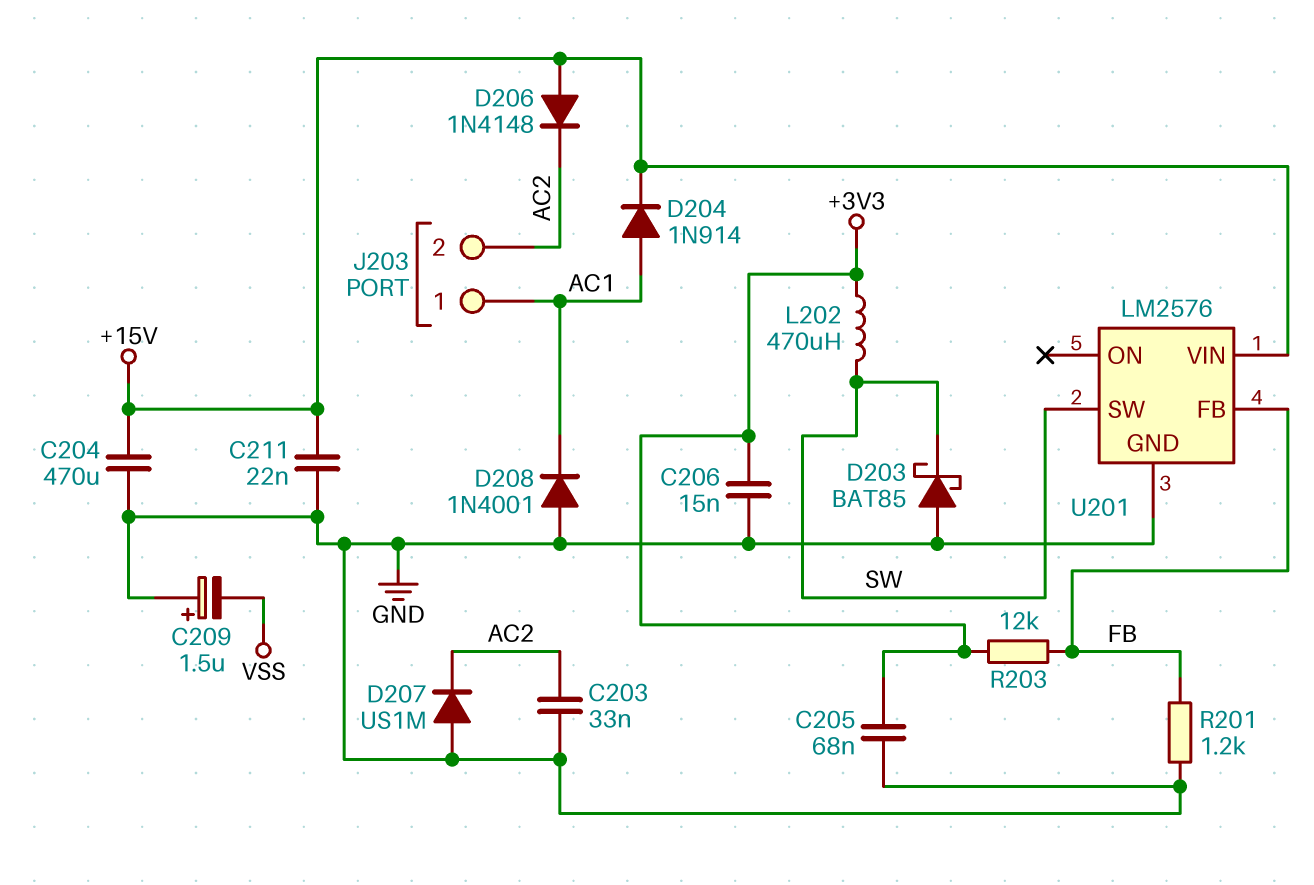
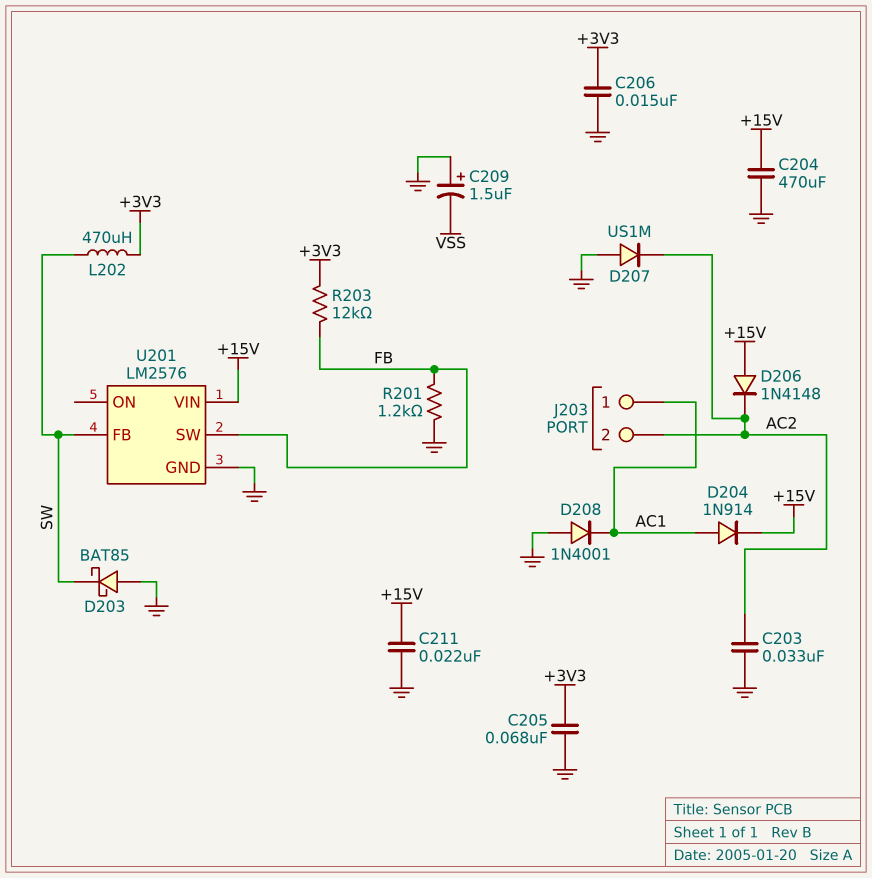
U201 pin FB: FB -> SW
U201 pin SW: SW -> FB

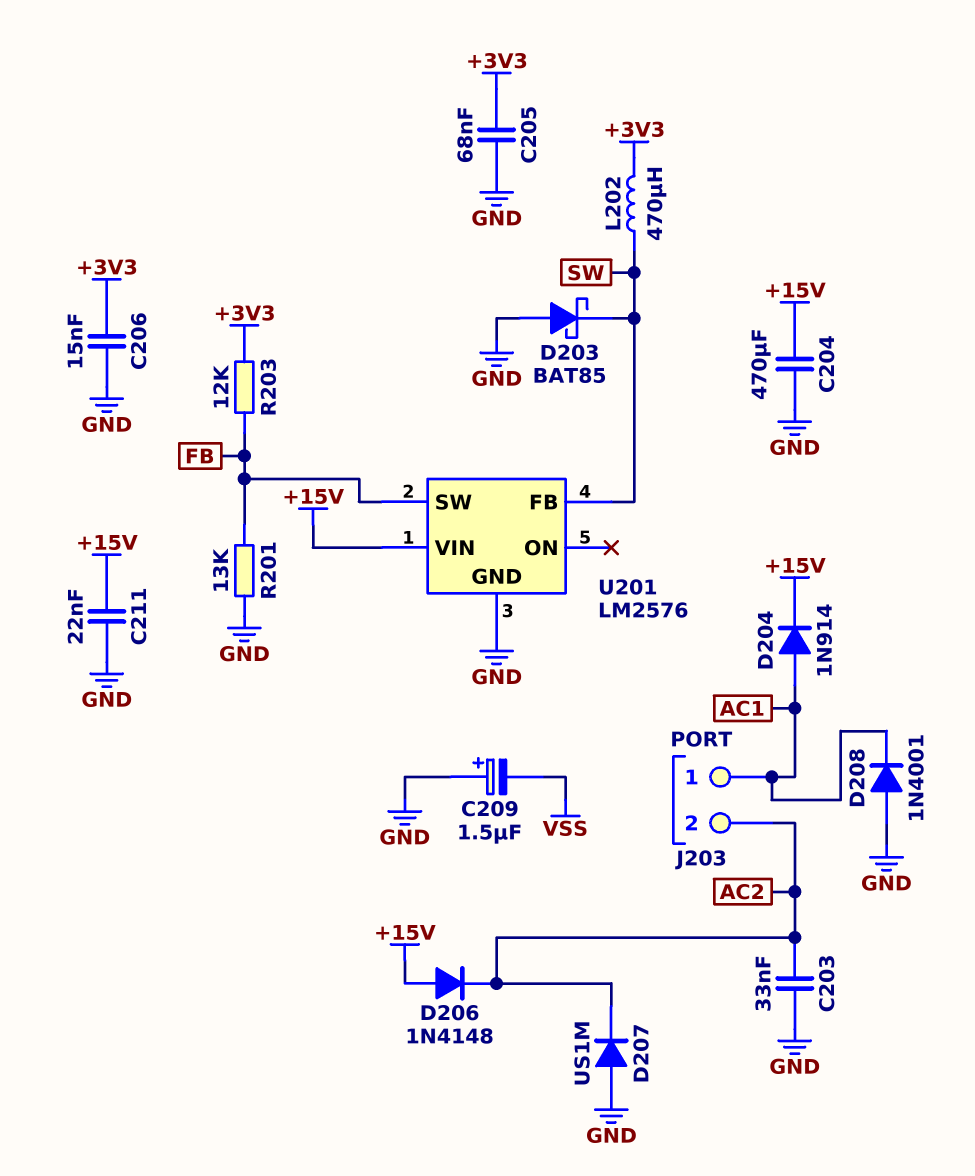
R201: 1.2k (FB, GND) -> 13k (FB, GND)

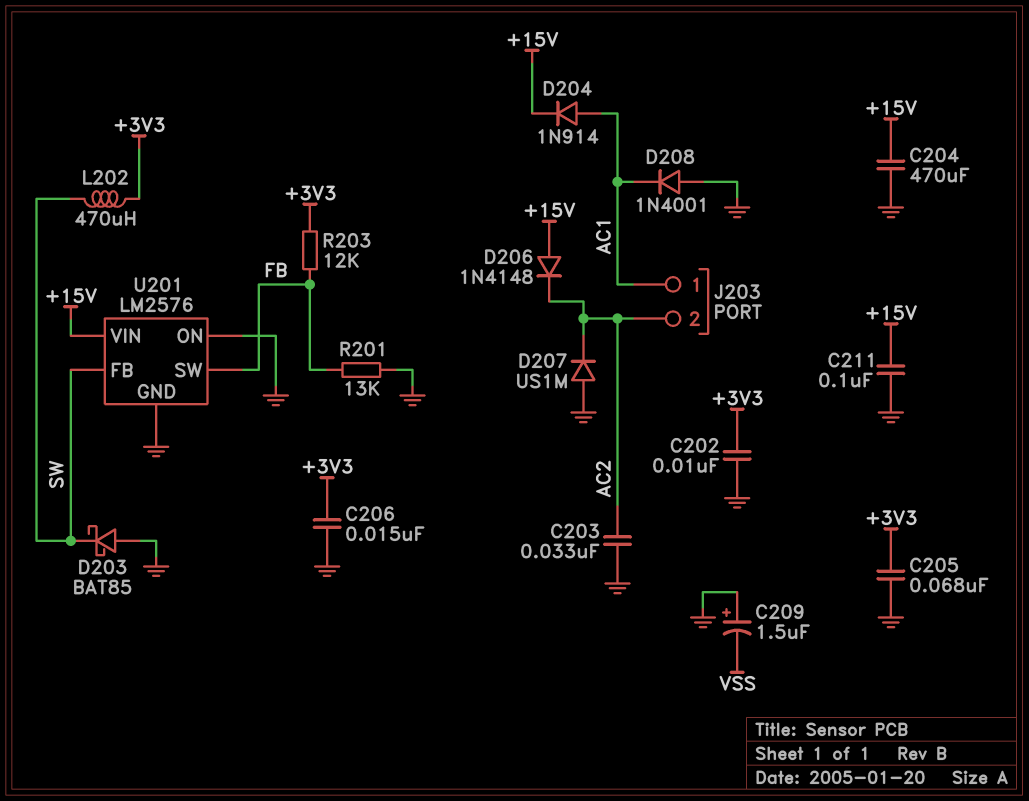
C202: none -> 10nF (+3V3, GND)
C211: 22nF (+15V, GND) -> 100nF (+15V, GND)
U201 pin ON: none -> GND

